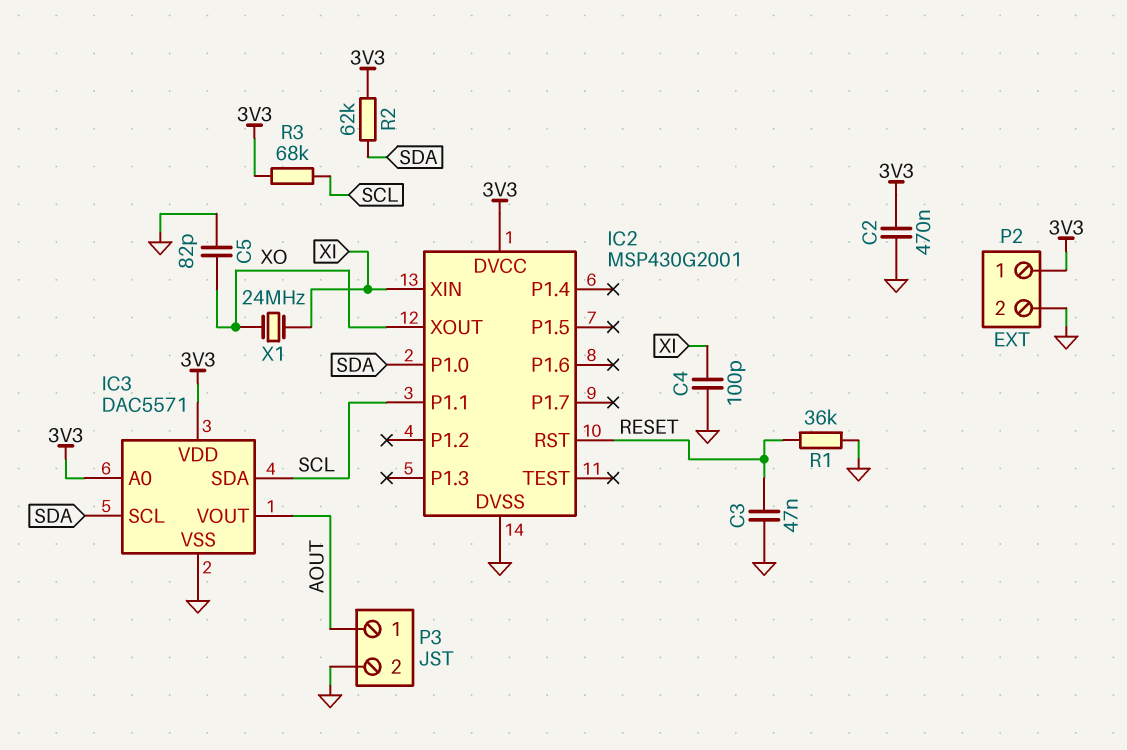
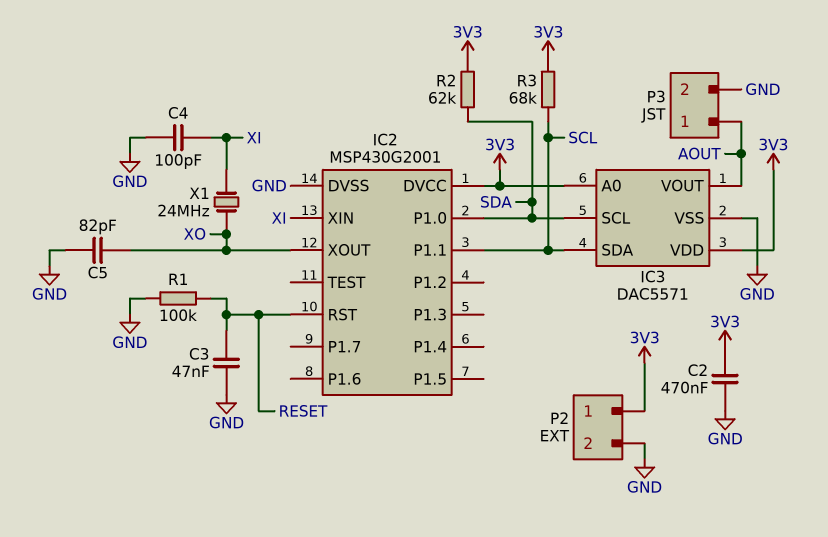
R1: 36k (GND, RESET) -> 100k (GND, RESET)

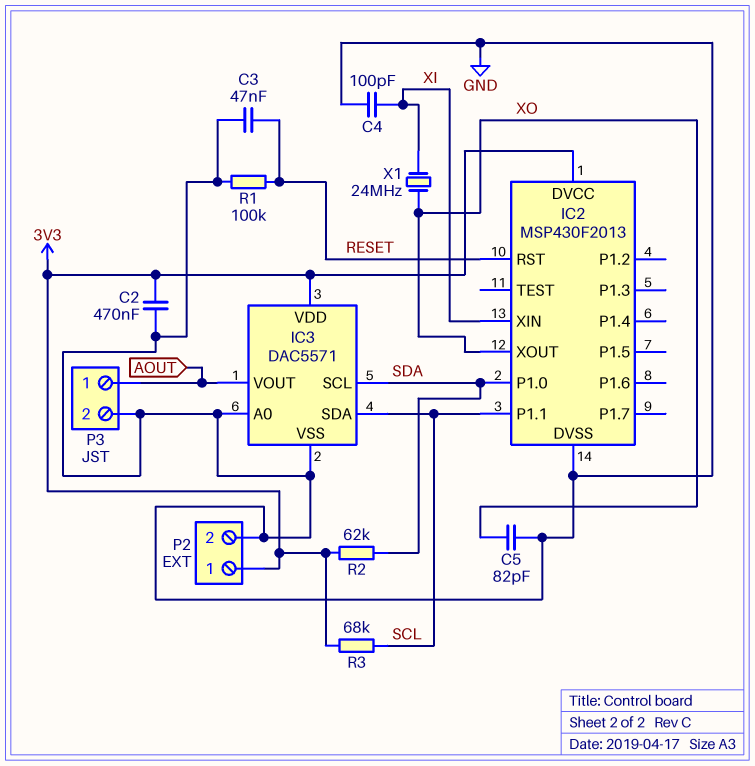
IC2: MSP430G2001 -> MSP430F2013
IC3 pin A0: 3V3 -> GND

